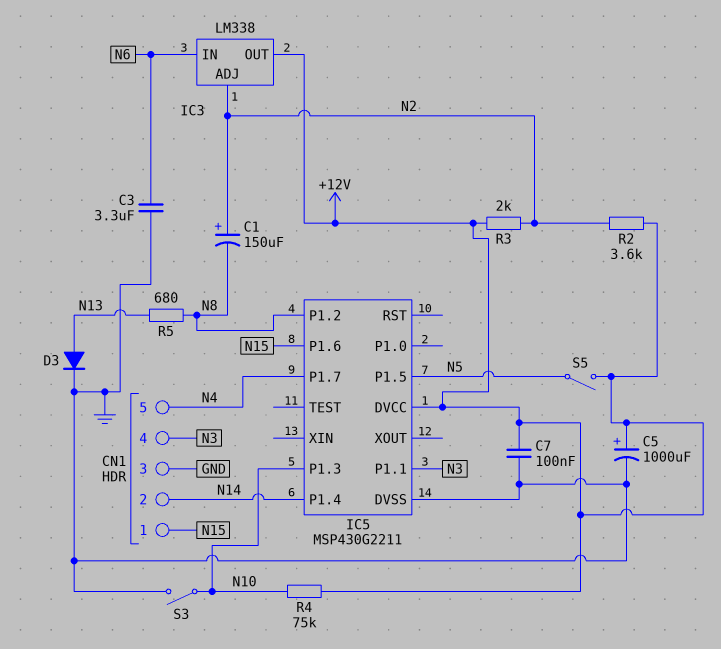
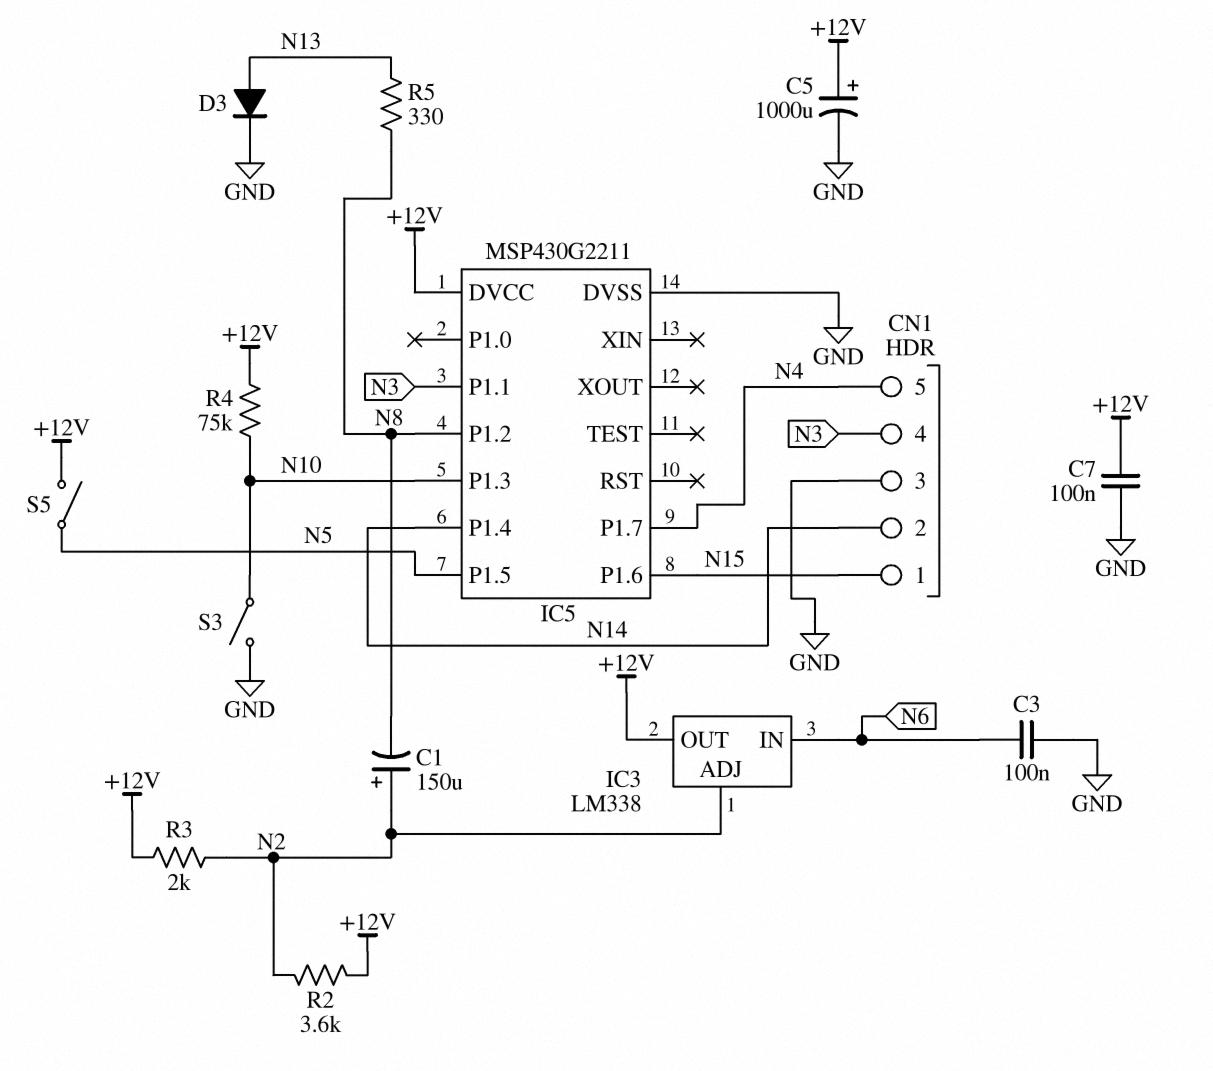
C3: 3.3uF (GND, N6) -> 100nF (GND, N6)
R5: 680 (N8, N13) -> 330 (N8, N13)

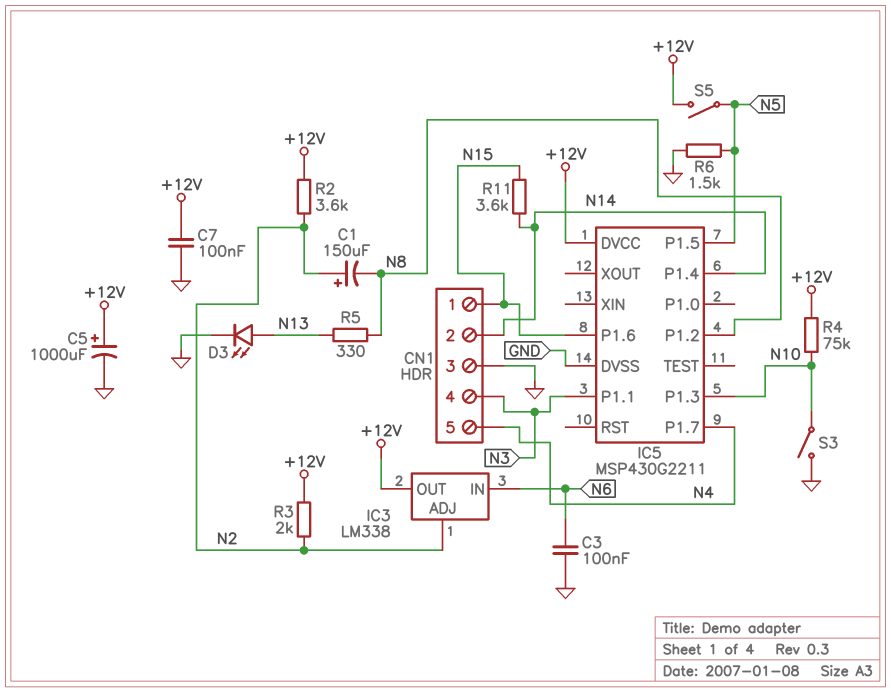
D3: diode (A N13, K GND) -> LED (A N13, K GND)
R6: none -> 1.5k (GND, N5)
R11: none -> 3.6k (N14, N15)

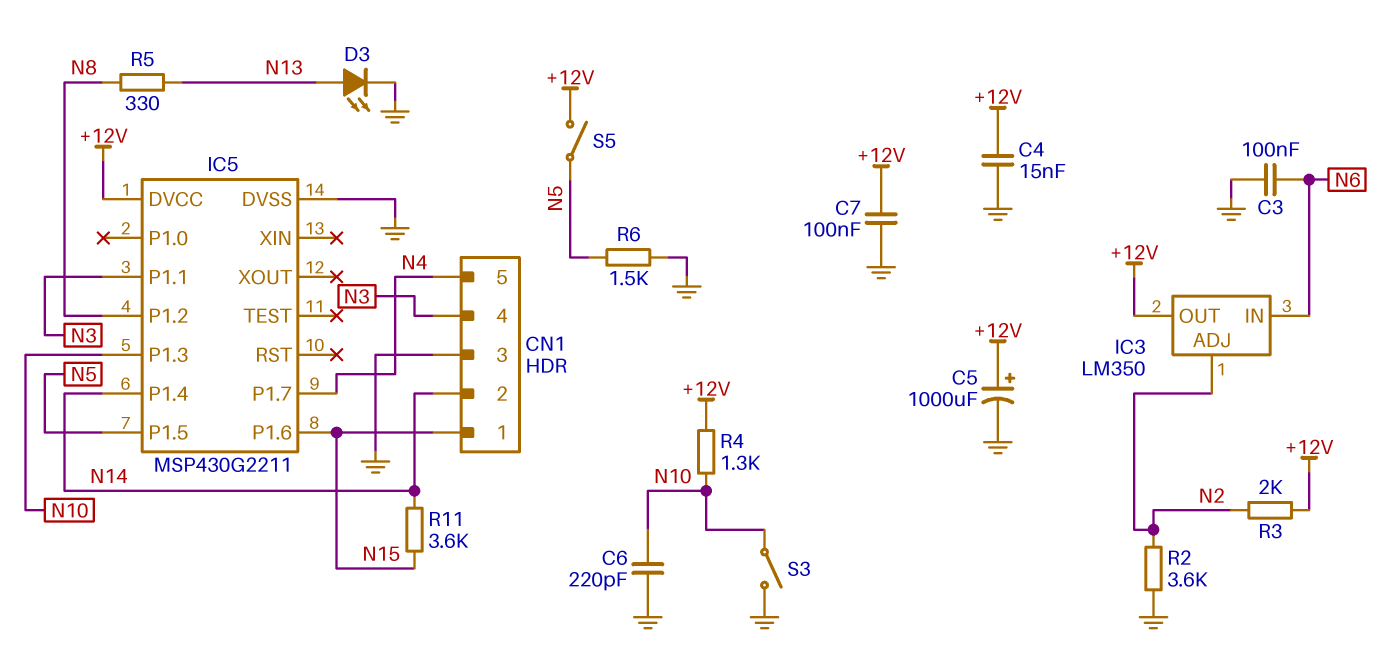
C1: 150uF (plus N2, minus N8) -> none
C4: none -> 15nF (+12V, GND)
C6: none -> 220pF (GND, N10)
IC3: LM338 -> LM350
R2: 3.6k (+12V, N2) -> 3.6k (GND, N2)
R4: 75k (+12V, N10) -> 1.3k (+12V, N10)

